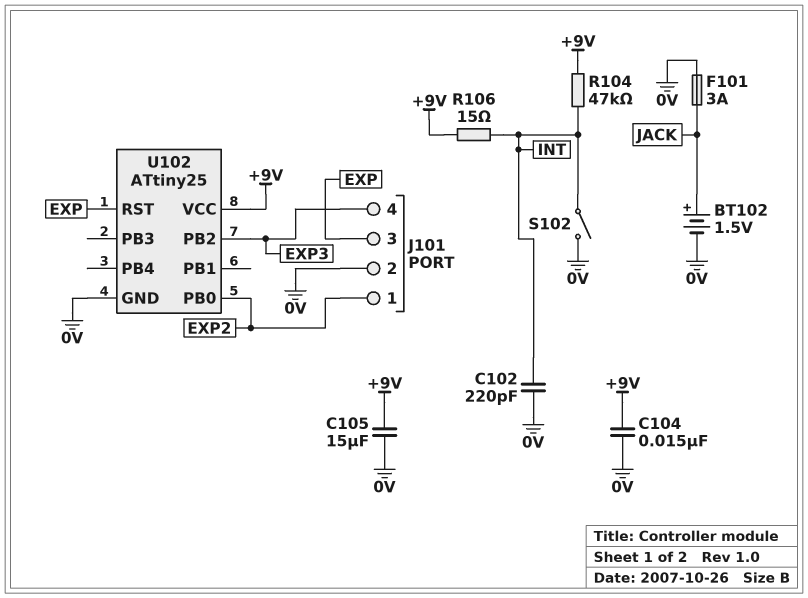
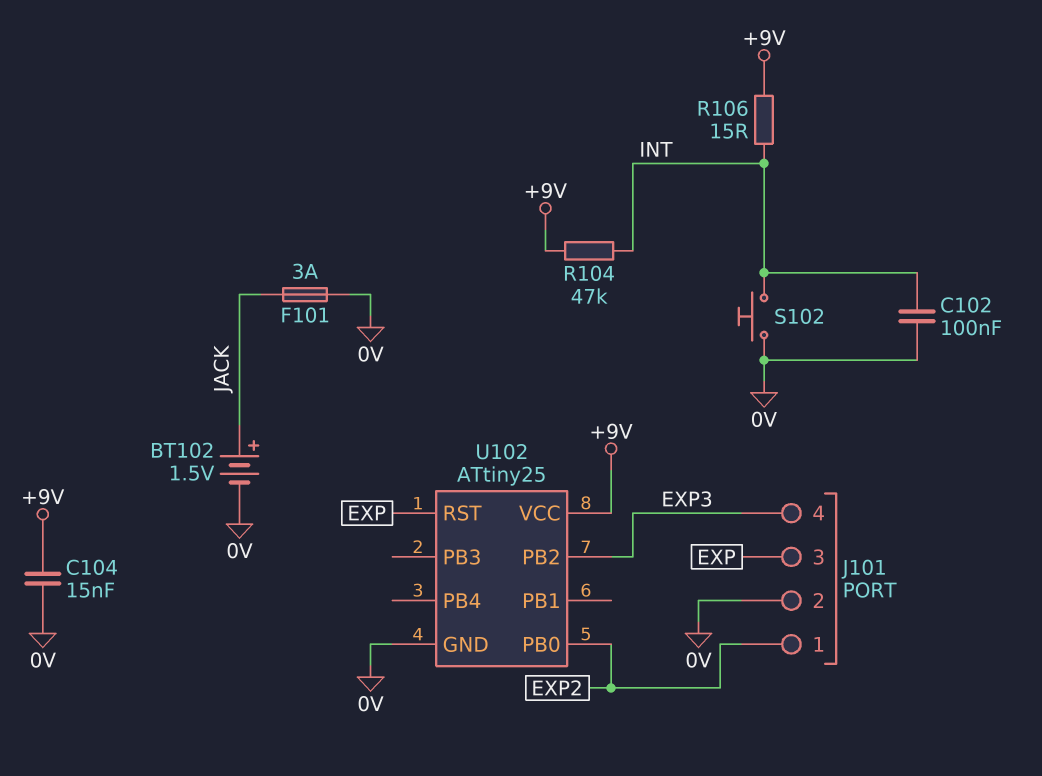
C102: 220pF (0V, INT) -> 100nF (0V, INT)
C105: 15uF (+9V, 0V) -> none
S102: switch (0V, INT) -> button (0V, INT)

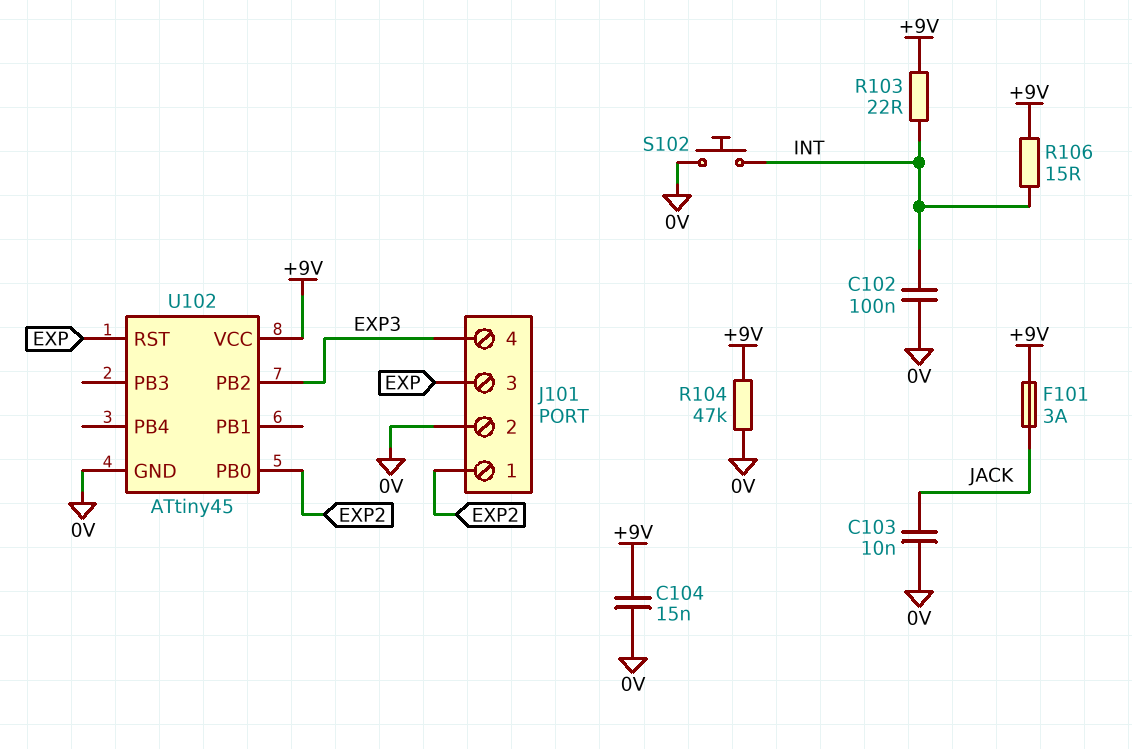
BT102: 1.5V (plus JACK, minus 0V) -> none
C103: none -> 10nF (0V, JACK)
F101: 3A (0V, JACK) -> 3A (+9V, JACK)
R103: none -> 22 (+9V, INT)
R104: 47k (+9V, INT) -> 47k (+9V, 0V)
U102: ATtiny25 -> ATtiny45

